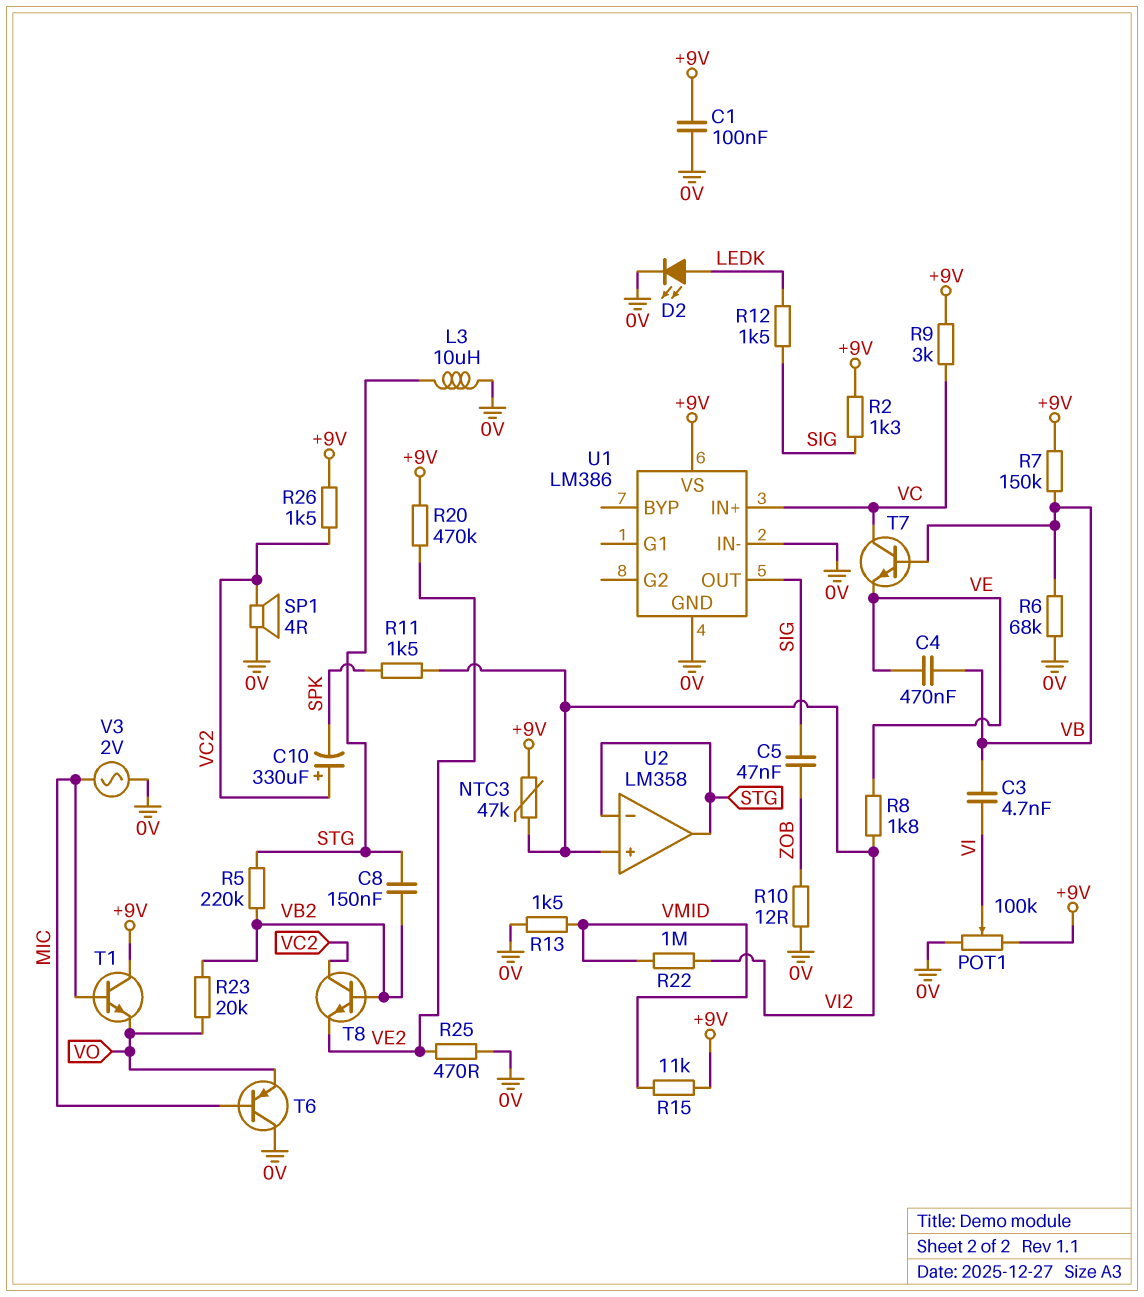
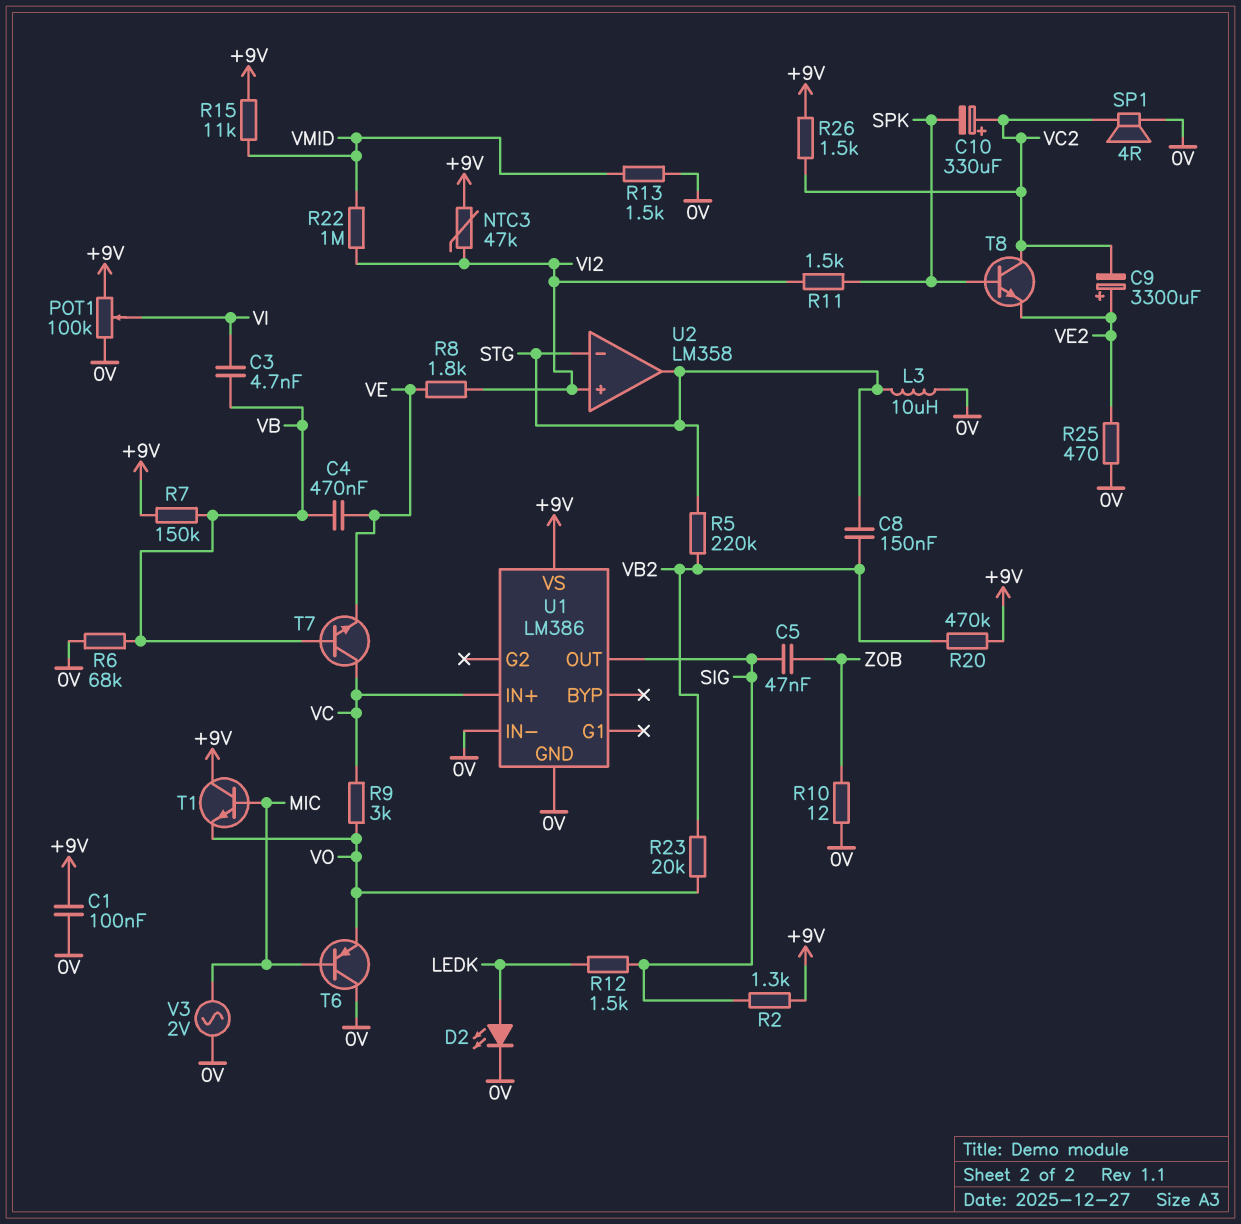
C9: none -> 3300uF (plus VE2, minus VC2)
R9: 3k (+9V, VC) -> 3k (VC, VO)
R20: 470k (+9V, VE2) -> 470k (+9V, VB2)
T8: NPN (B VB2, C VC2, E VE2) -> NPN (B SPK, C VC2, E VE2)

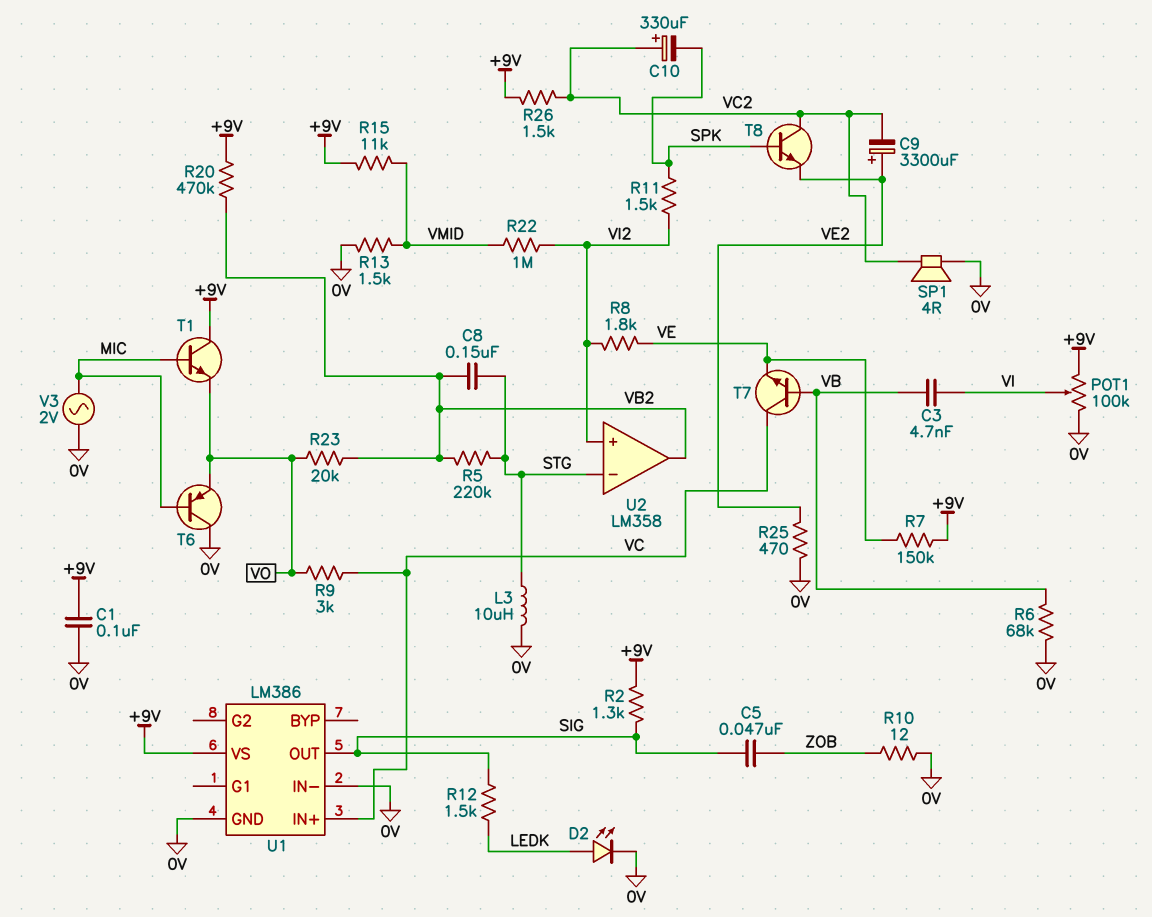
C4: 470nF (VB, VE) -> none
NTC3: 47k (+9V, VI2) -> none
R7: 150k (+9V, VB) -> 150k (+9V, VE)
U2 pin out: STG -> VB2

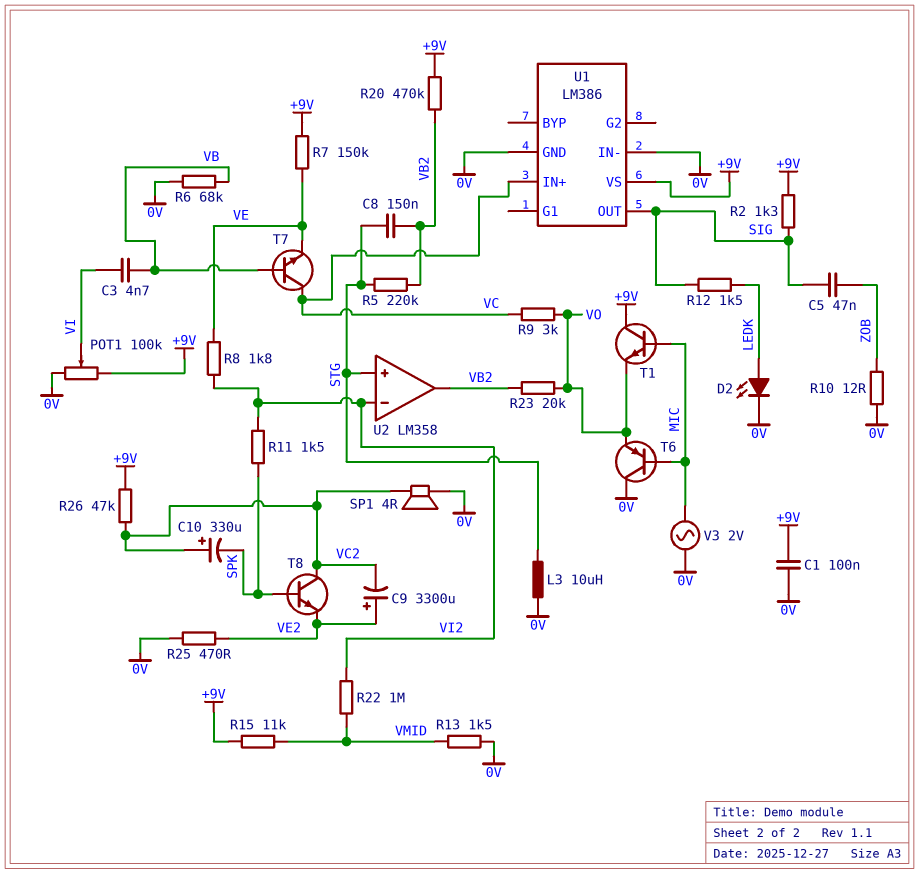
R26: 1.5k (+9V, VC2) -> 47k (+9V, VC2)
U2 pin in+: VI2 -> STG
U2 pin in-: STG -> VI2

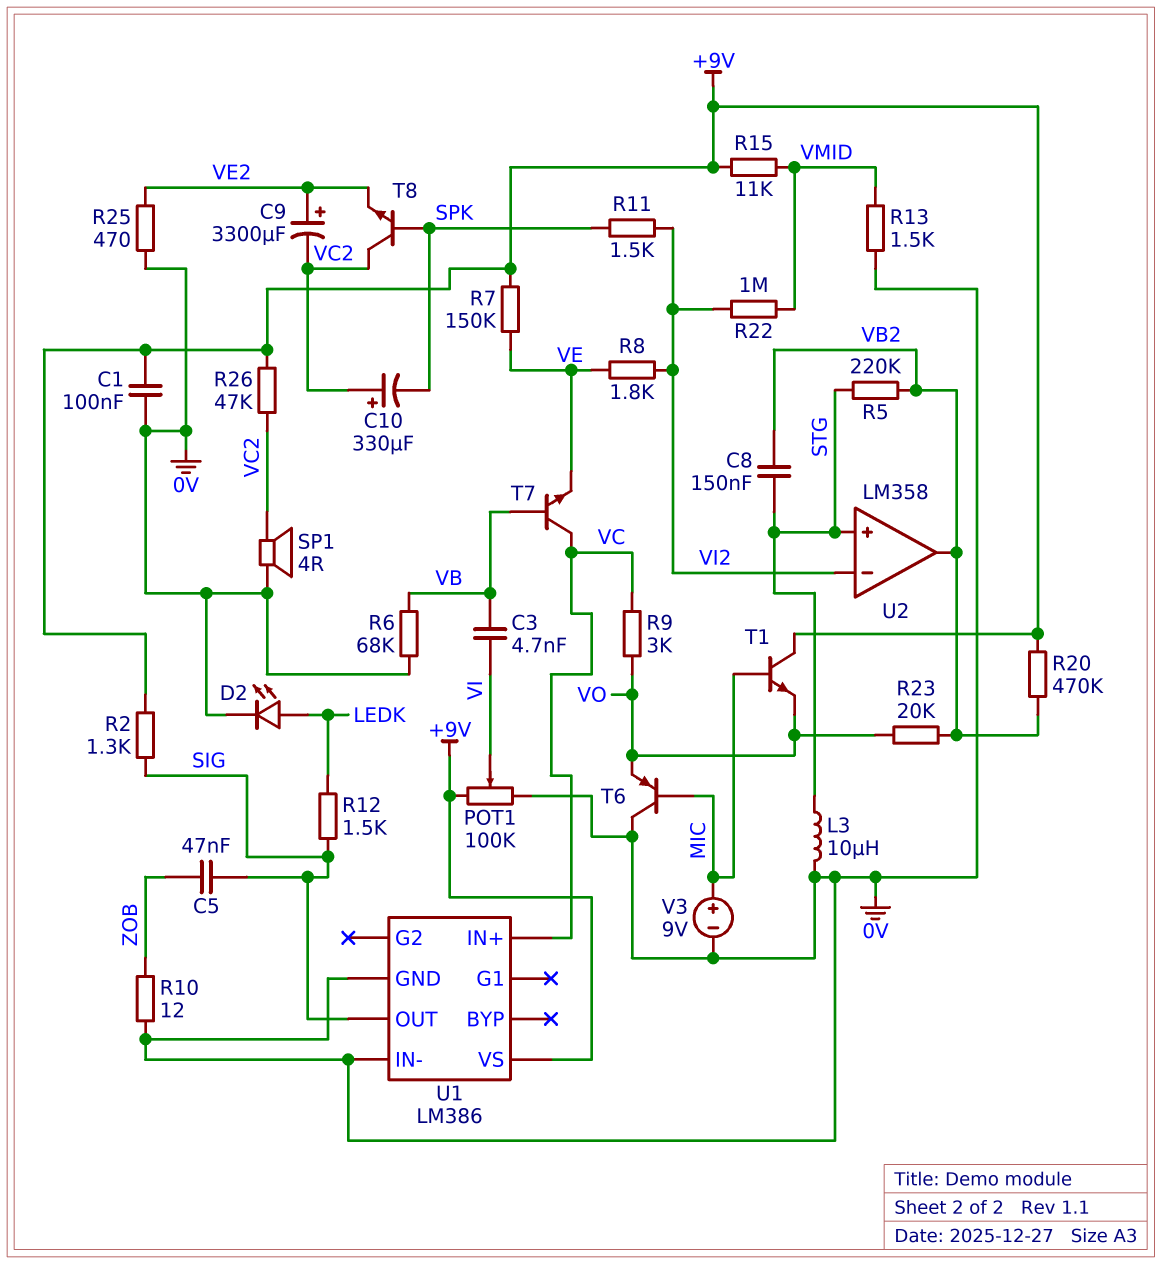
V3: AC 2V (0V, MIC) -> 9V (plus MIC, minus 0V)

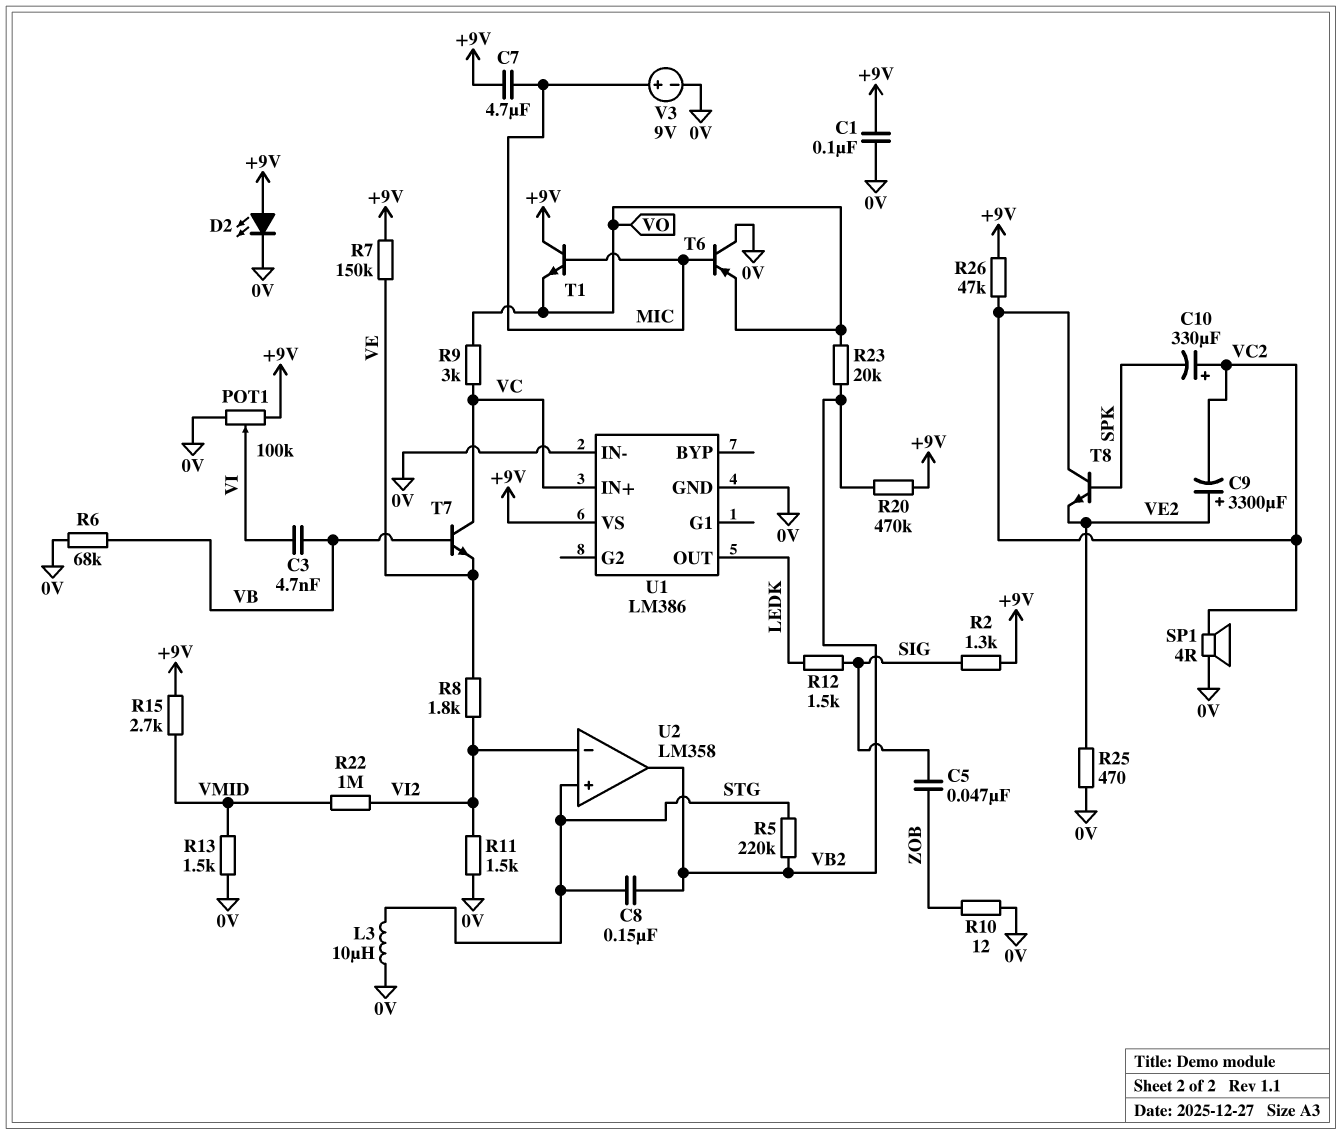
C7: none -> 4.7uF (+9V, MIC)
D2: LED (A LEDK, K 0V) -> LED (A +9V, K 0V)
R11: 1.5k (SPK, VI2) -> 1.5k (0V, VI2)
R15: 11k (+9V, VMID) -> 2.7k (+9V, VMID)
U1 pin OUT: SIG -> LEDK

